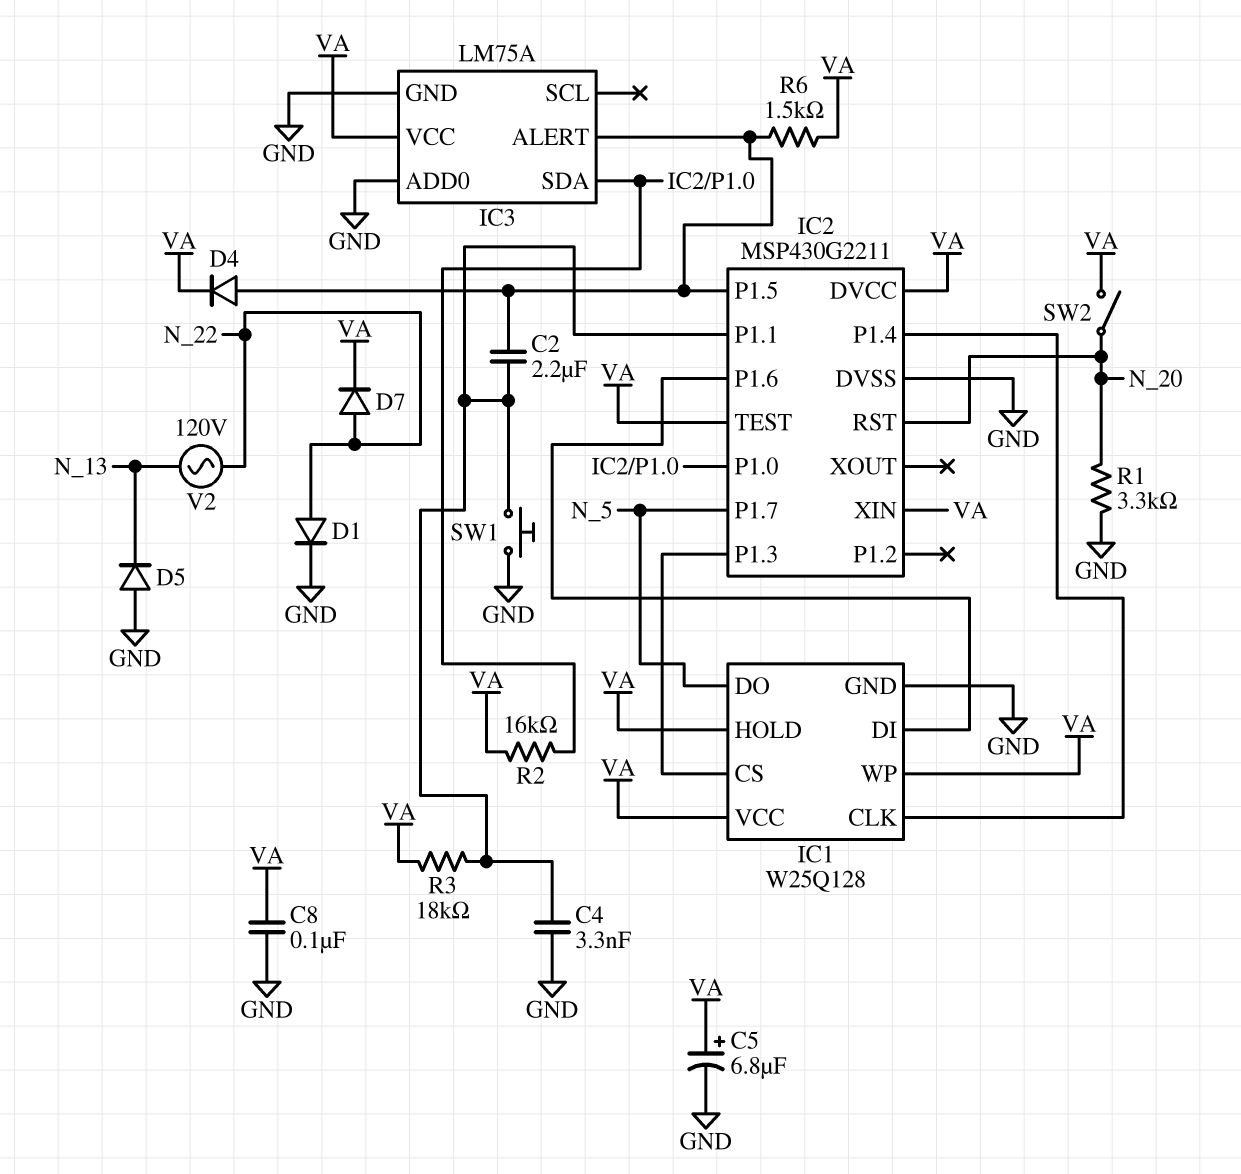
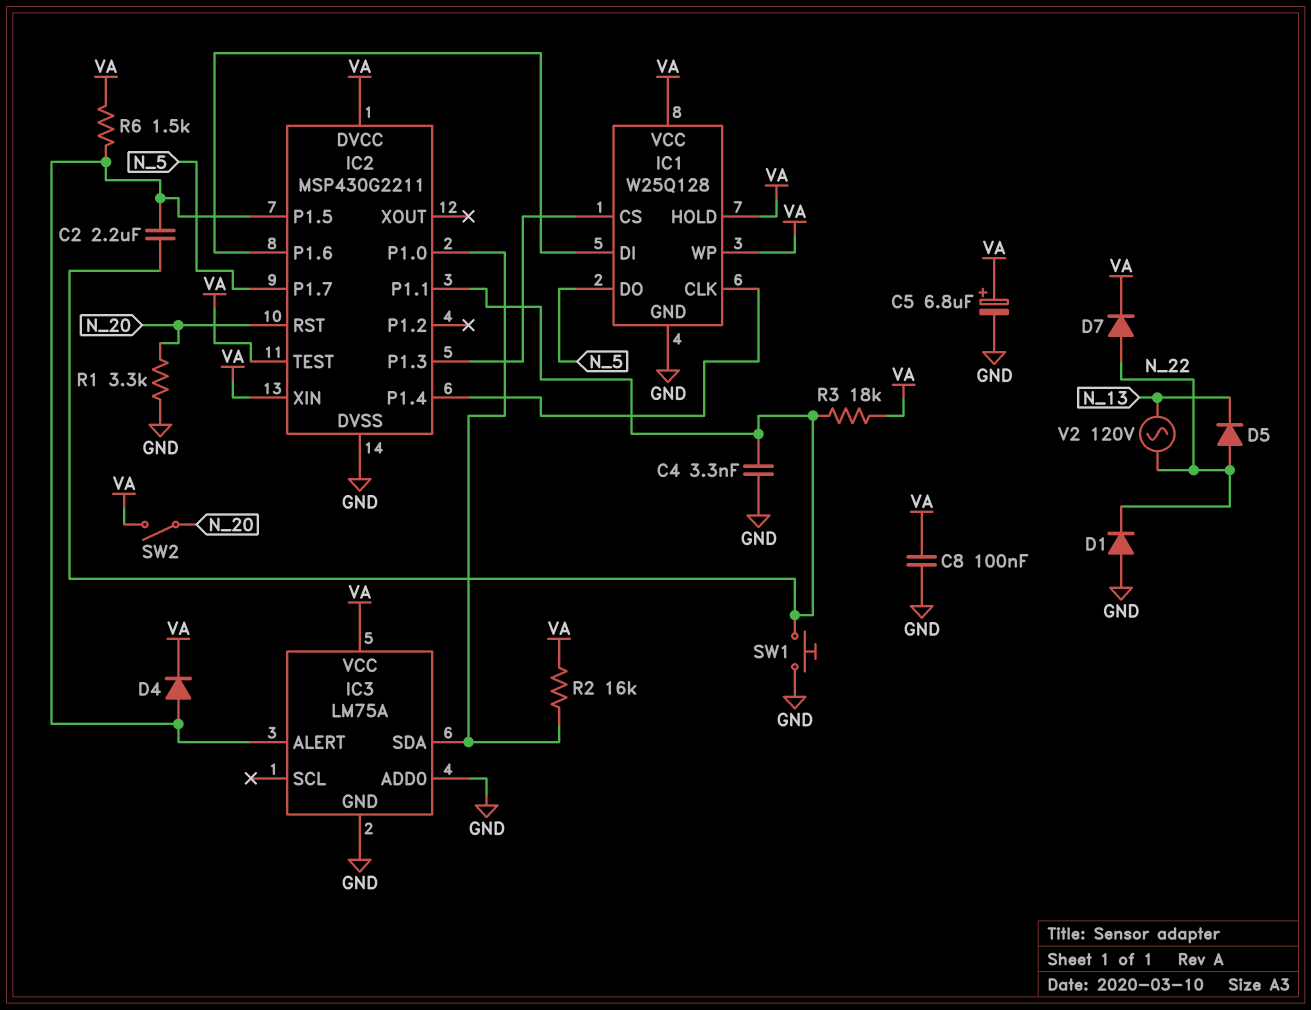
D1: diode (A N_22, K GND) -> diode (A GND, K N_22)
D5: diode (A GND, K N_13) -> diode (A N_22, K N_13)

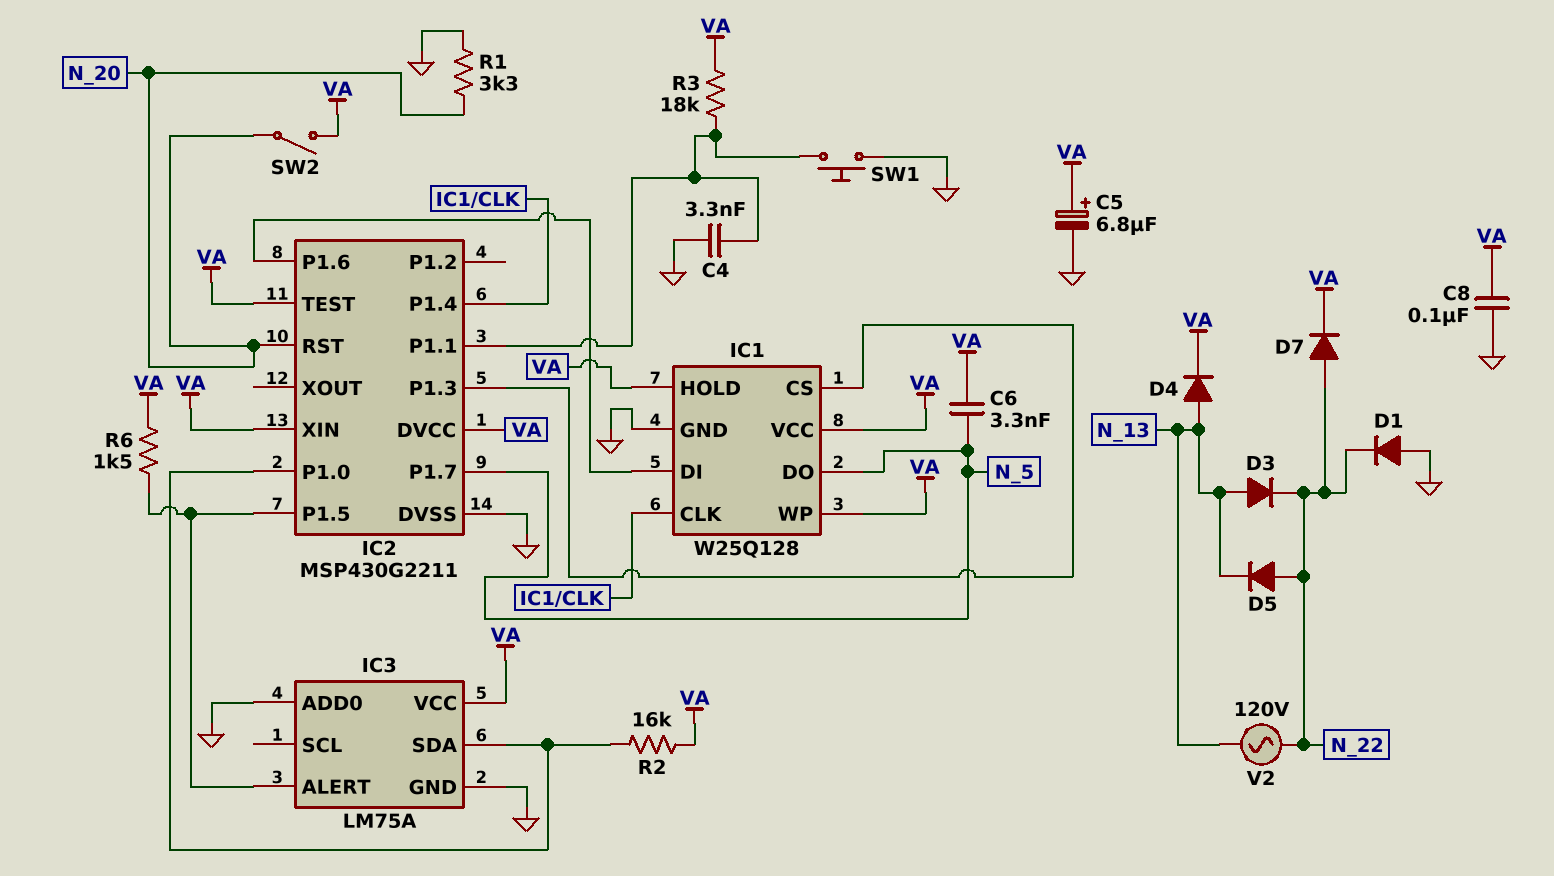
C2: 2.2uF (IC2/P1.1, IC2/P1.5) -> none
C6: none -> 3.3nF (N_5, VA)
D3: none -> diode (A N_13, K N_22)
D4: diode (A IC2/P1.5, K VA) -> diode (A N_13, K VA)

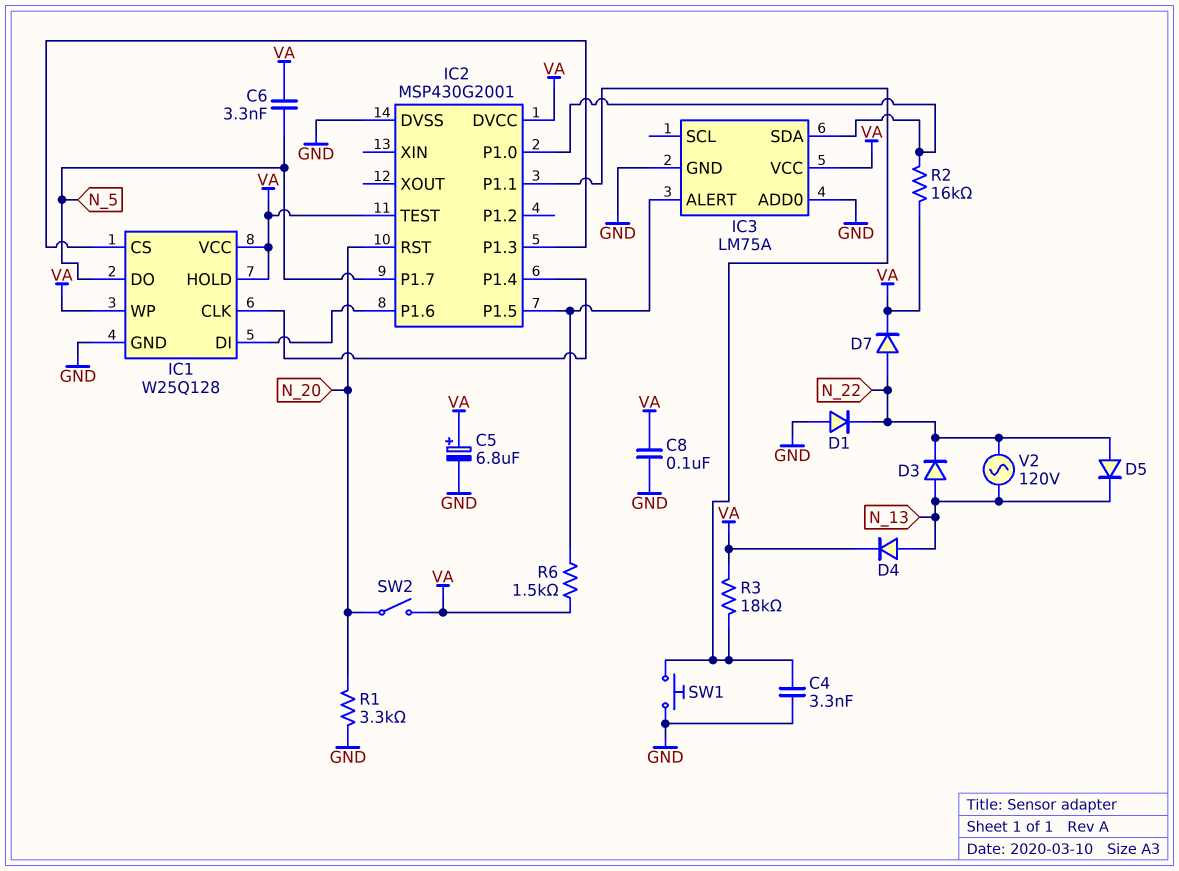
IC2: MSP430G2211 -> MSP430G2001
IC2 pin XIN: VA -> none

